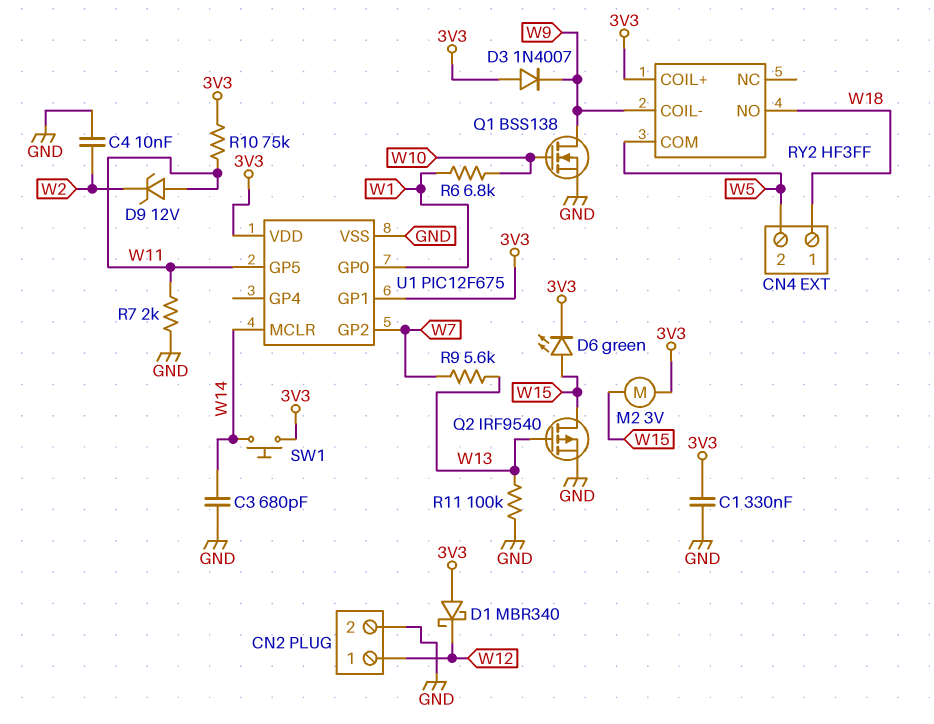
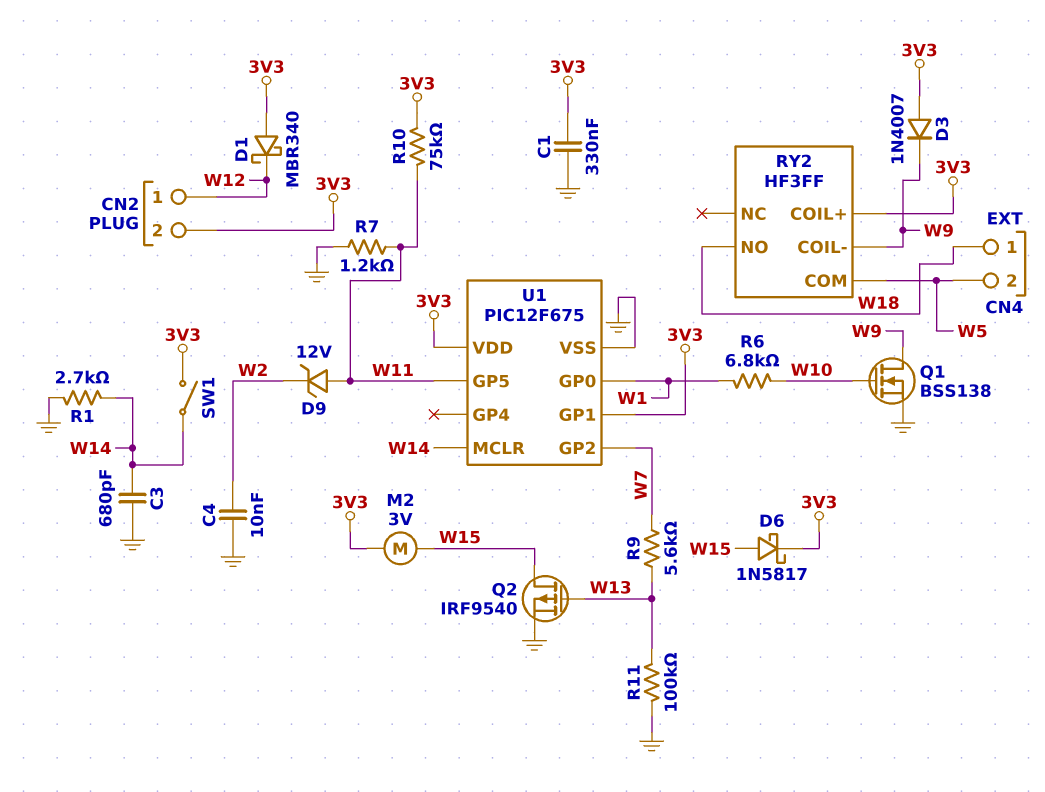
CN2 pin 2: GND -> 3V3
D6: LED green (A W15, K 3V3) -> schottky 1N5817 (A W15, K 3V3)
R1: none -> 2.7k (GND, W14)
R7: 2k (GND, W11) -> 1.2k (GND, W11)
SW1: button (3V3, W14) -> switch (3V3, W14)

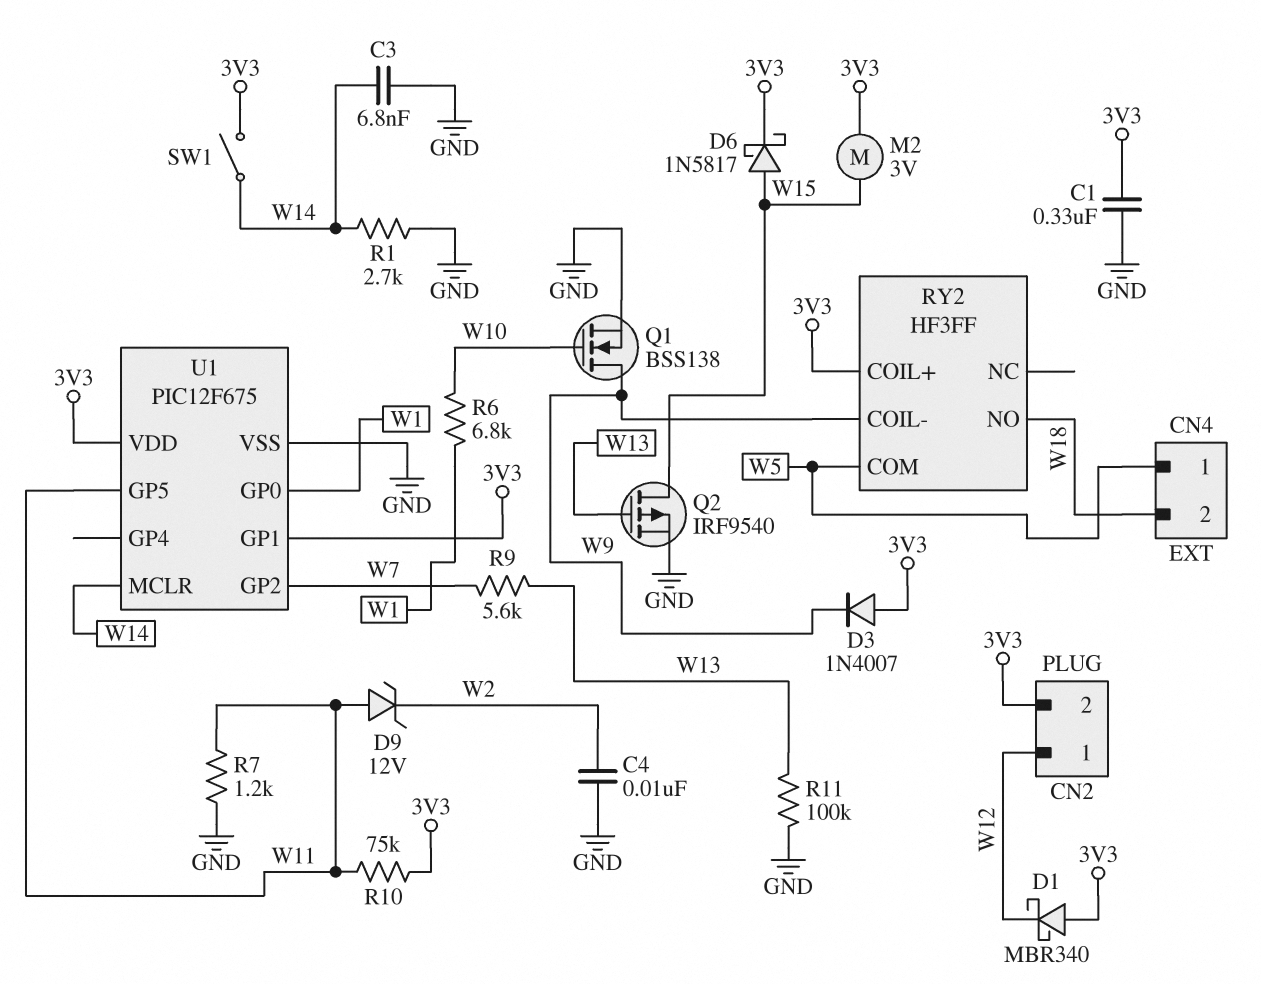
C3: 680pF (GND, W14) -> 6.8nF (GND, W14)
CN4 pin 1: W18 -> W5
CN4 pin 2: W5 -> W18

